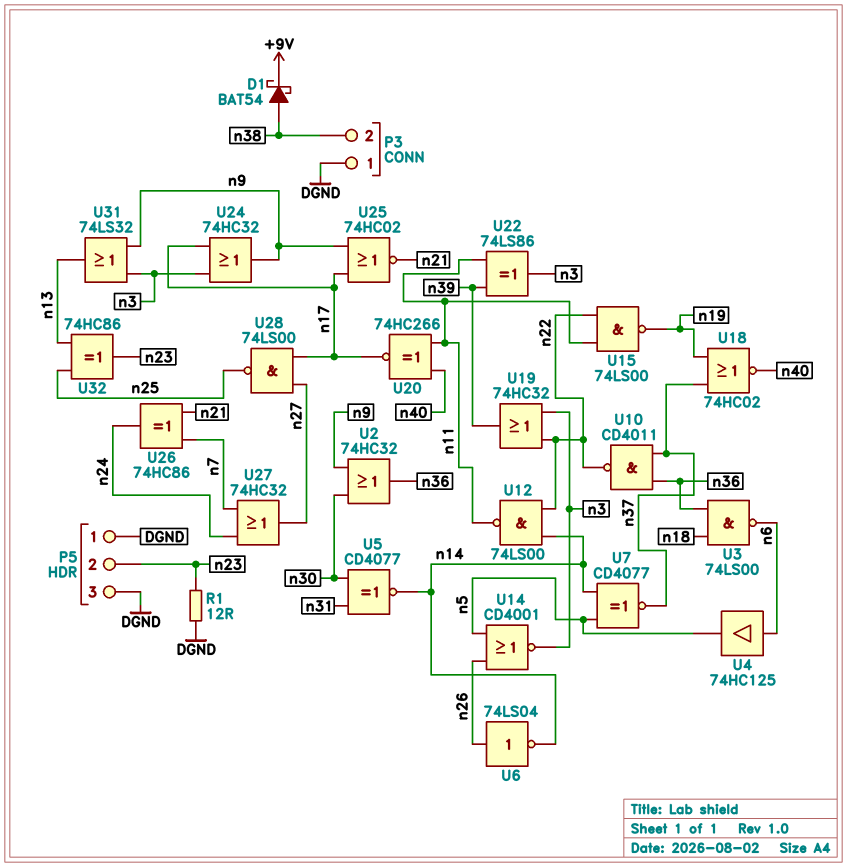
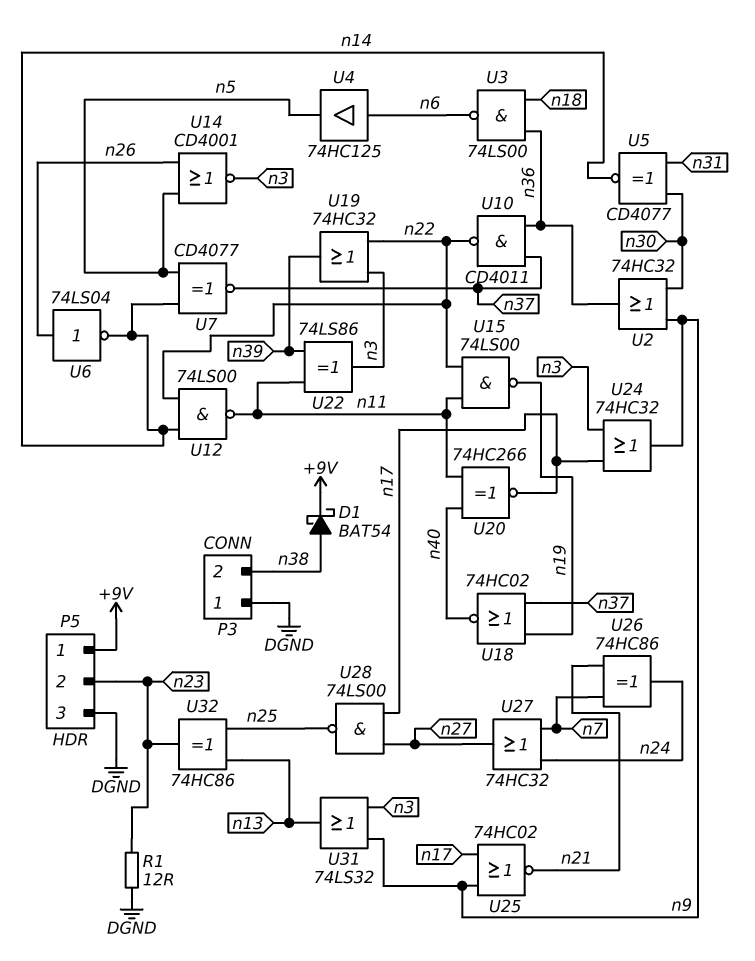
P5 pin 1: DGND -> +9V

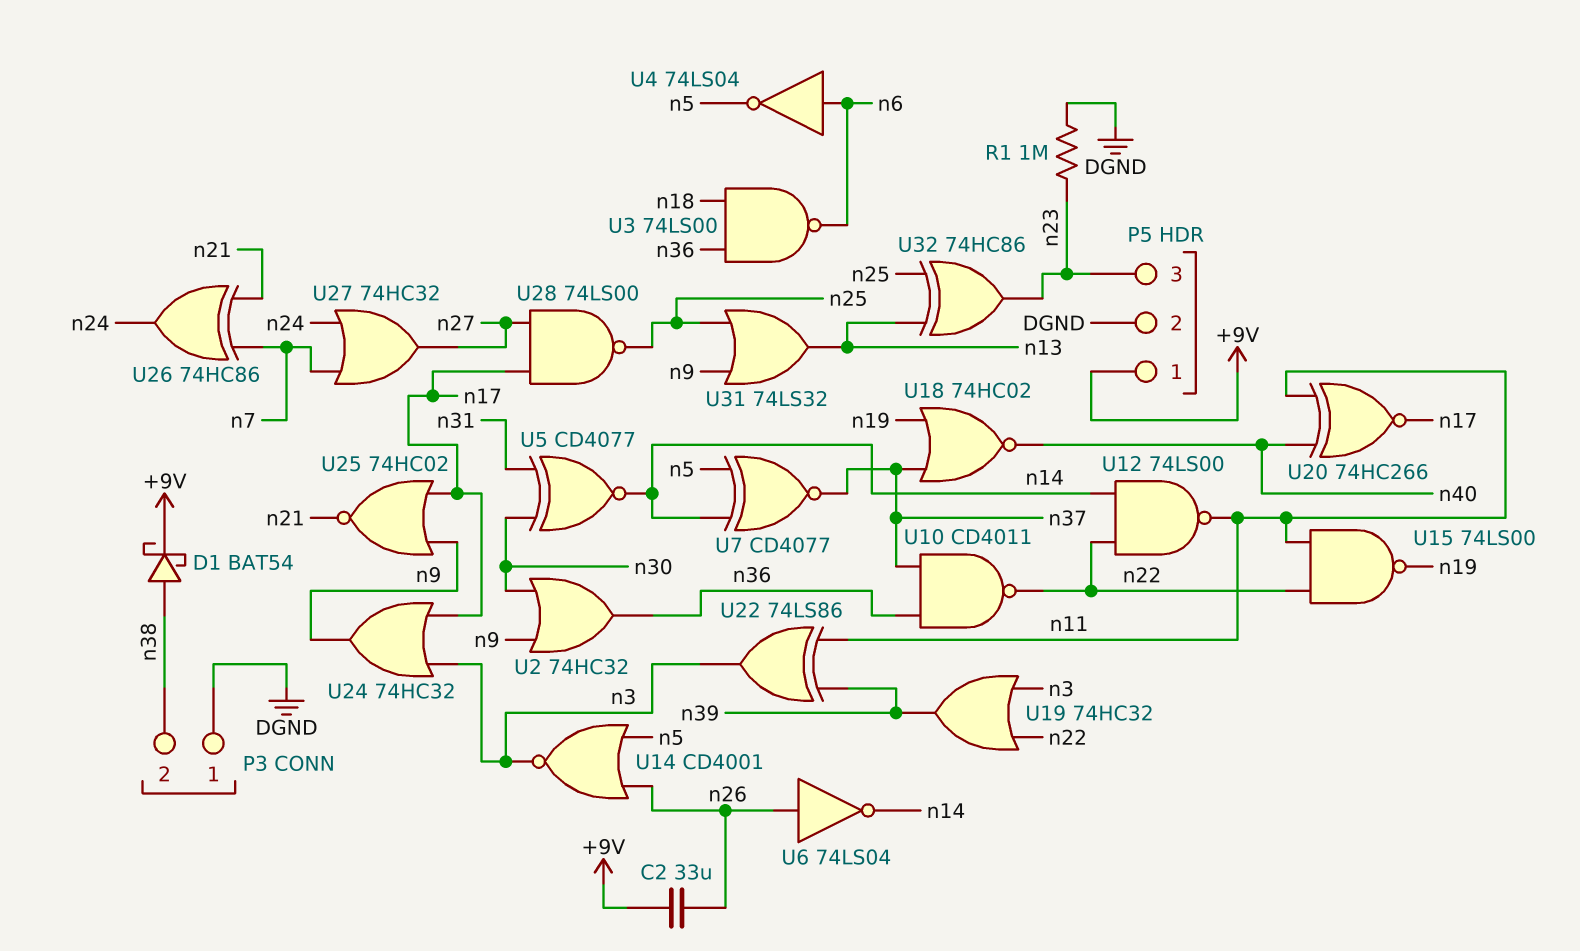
C2: none -> 33uF (+9V, n26)
P5 pin 2: n23 -> DGND
P5 pin 3: DGND -> n23
R1: 12 (DGND, n23) -> 1M (DGND, n23)
U4: buffer 74HC125 (in n6, out n5) -> NOT 74LS04 (in n6, out n5)
U31: OR 74LS32 (in n3, in n9, out n13) -> OR 74LS32 (in n9, in n25, out n13)

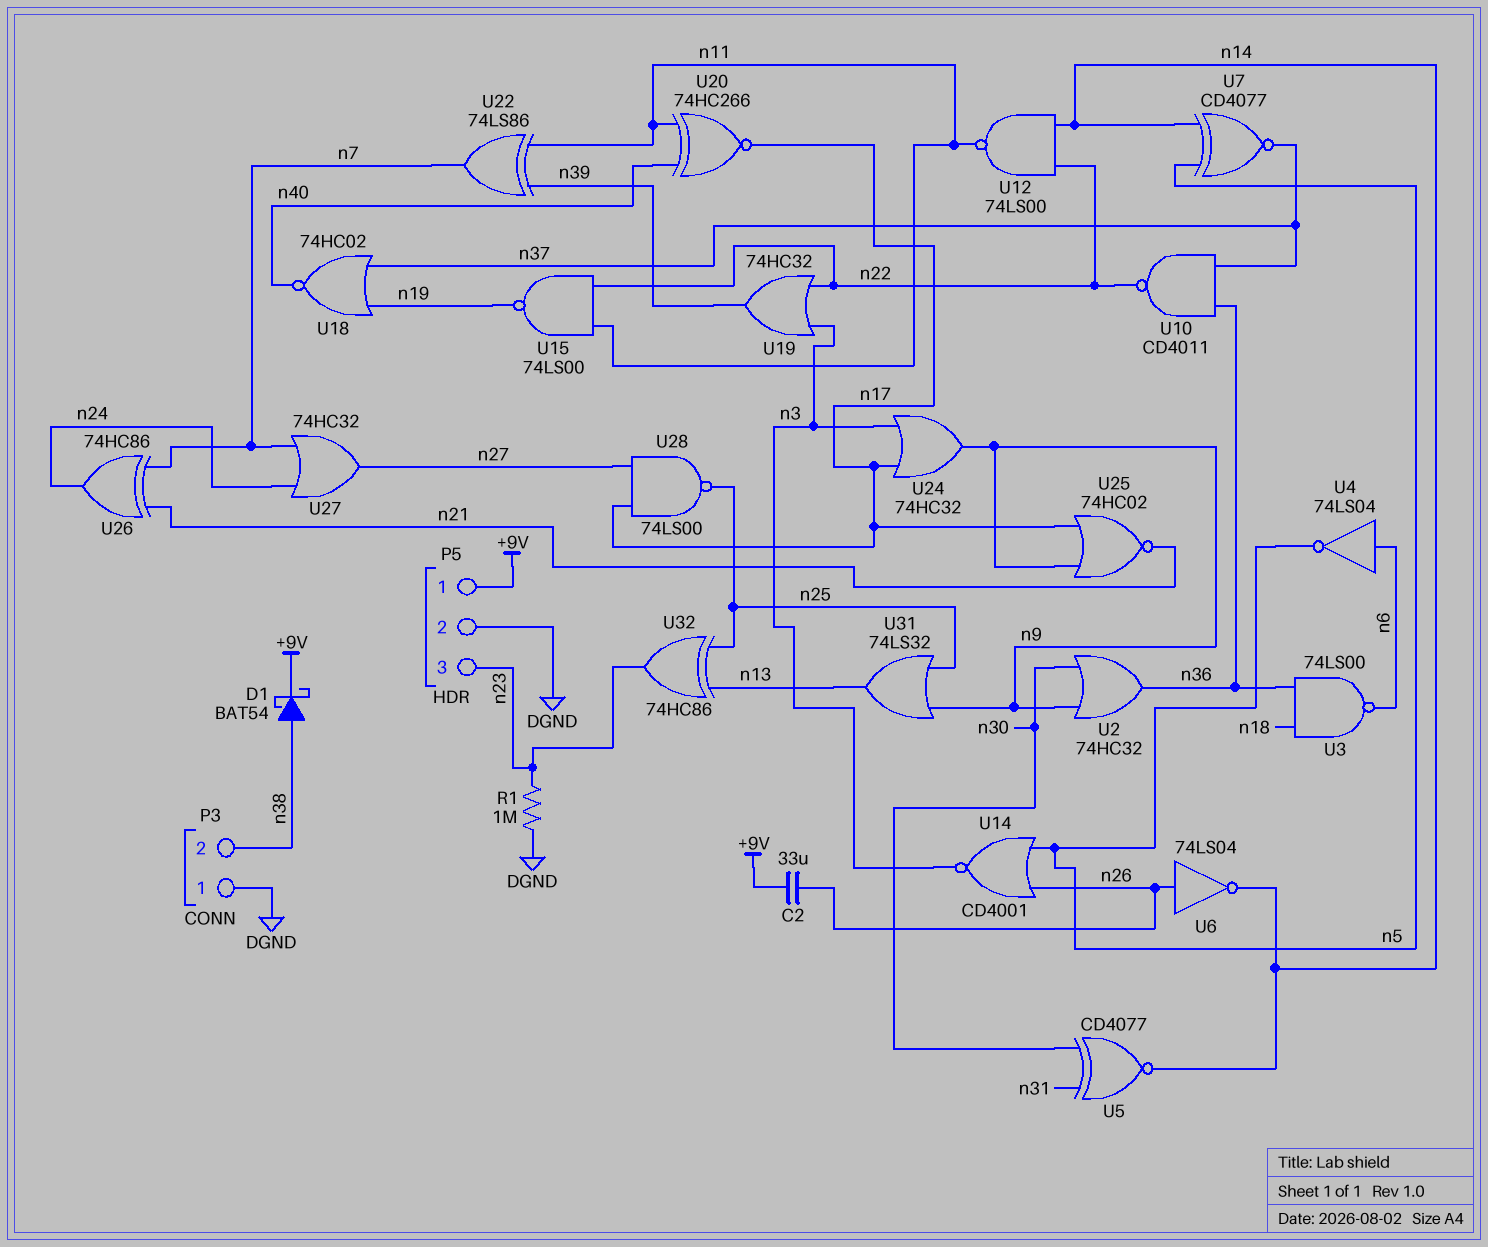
U22: XOR 74LS86 (in n11, in n39, out n3) -> XOR 74LS86 (in n11, in n39, out n7)

